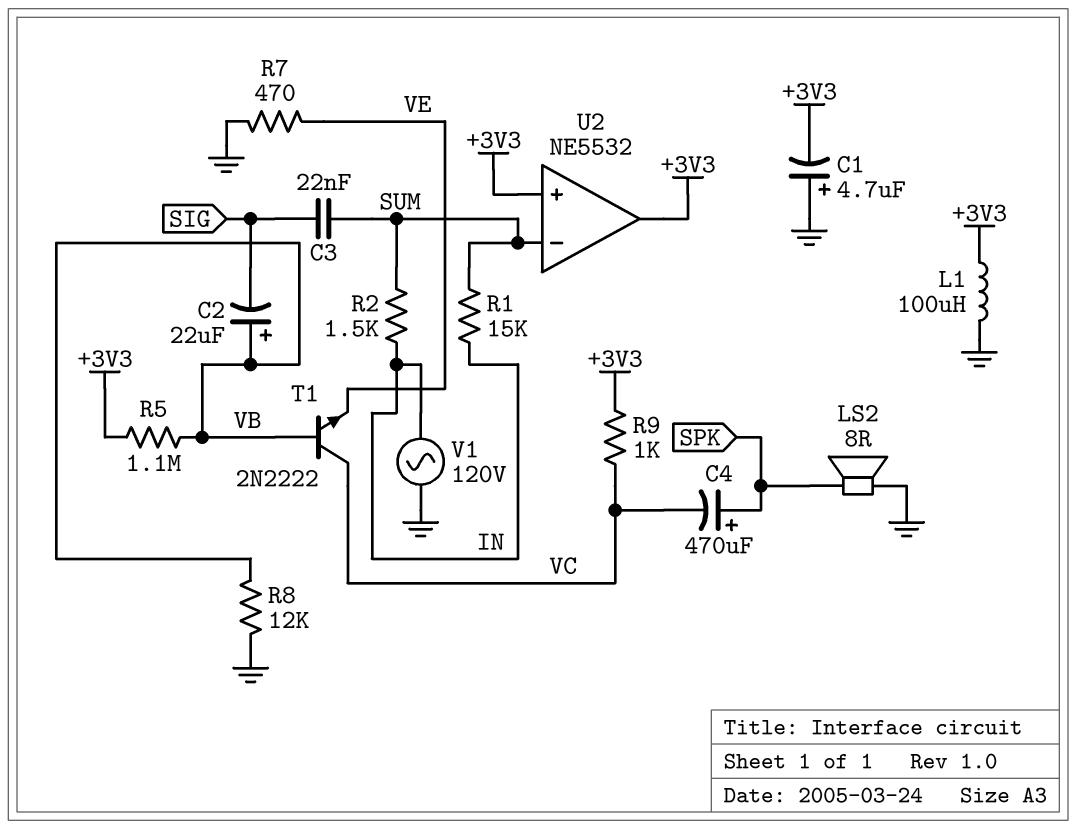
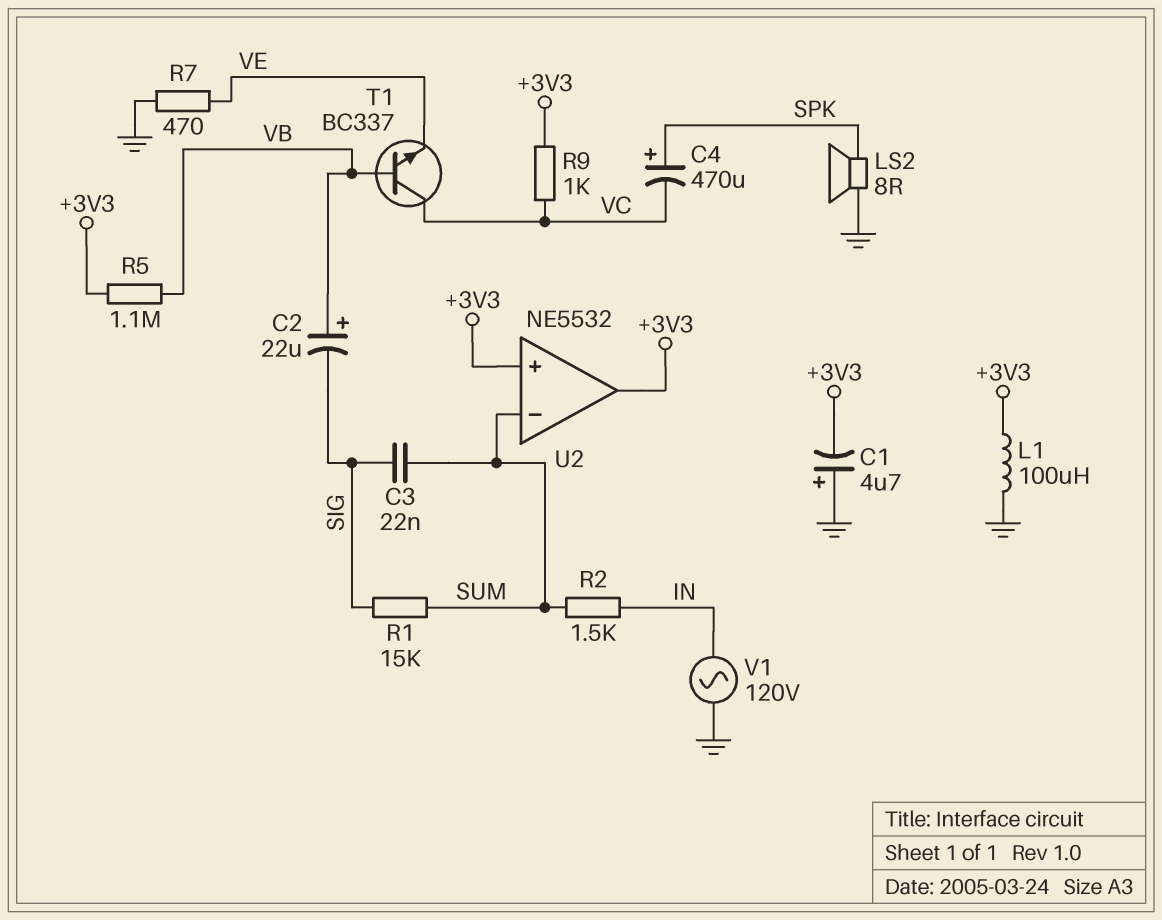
R1: 15k (IN, SUM) -> 15k (SIG, SUM)
R8: 12k (GND, VB) -> none
T1: NPN 2N2222 (B VB, C VC, E VE) -> NPN BC337 (B VB, C VC, E VE)

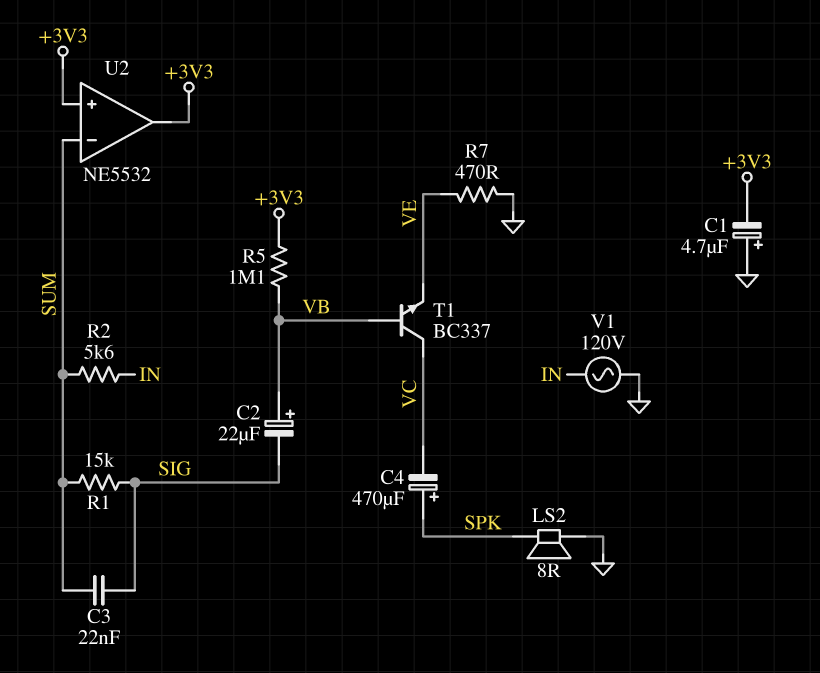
L1: 100uH (+3V3, GND) -> none
R2: 1.5k (IN, SUM) -> 5.6k (IN, SUM)
R9: 1k (+3V3, VC) -> none

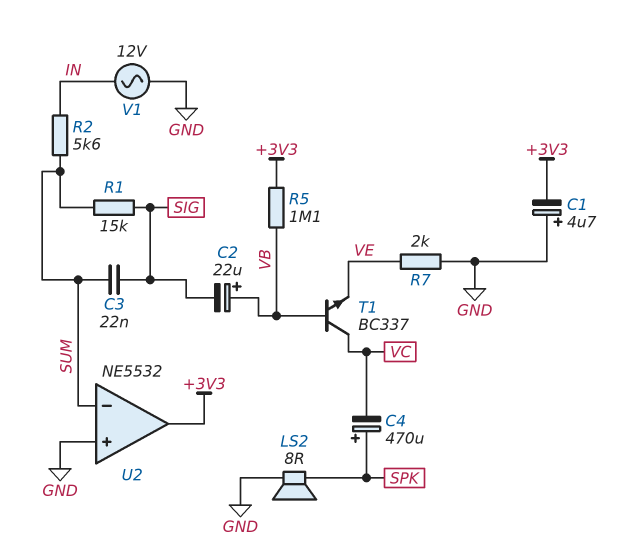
R7: 470 (GND, VE) -> 2k (GND, VE)
U2 pin in+: +3V3 -> GND
V1: AC 120V (GND, IN) -> AC 12V (GND, IN)

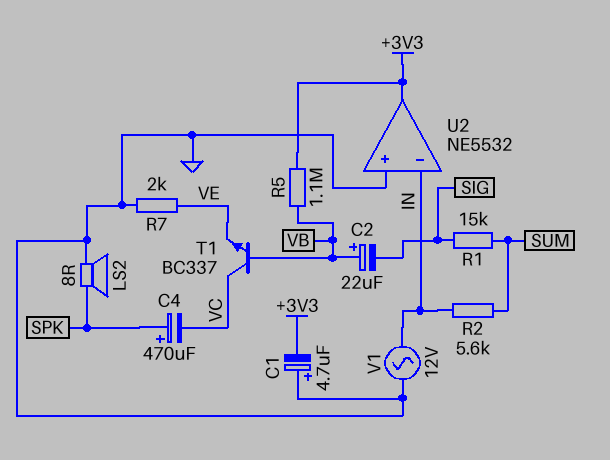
C3: 22nF (SIG, SUM) -> none
U2 pin in-: SUM -> IN

